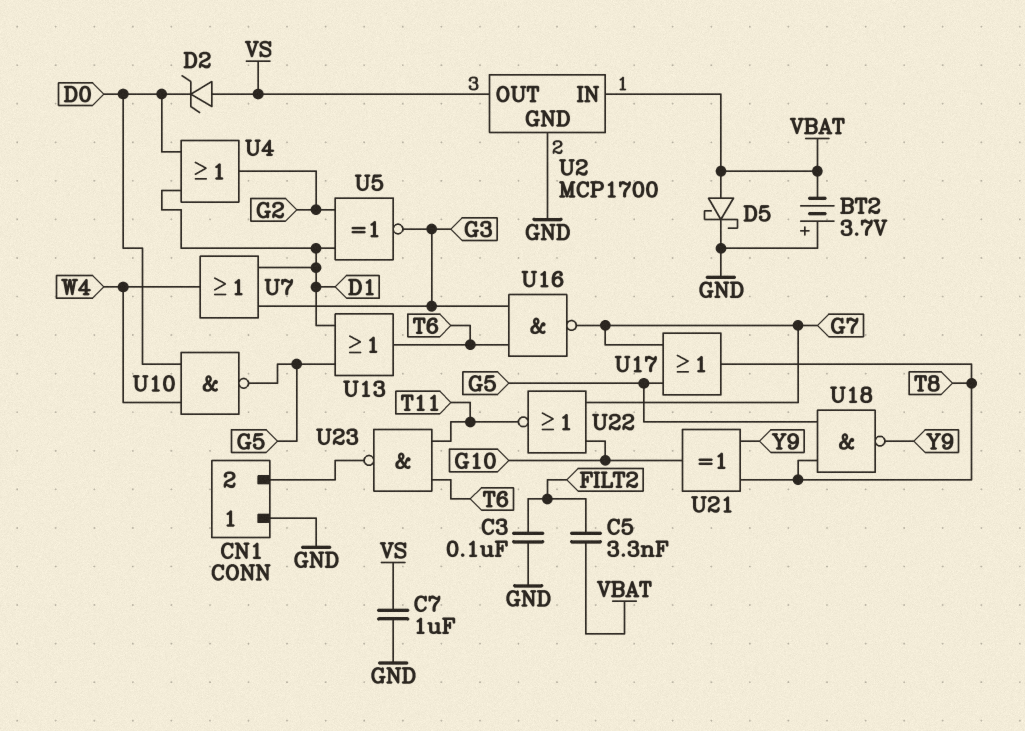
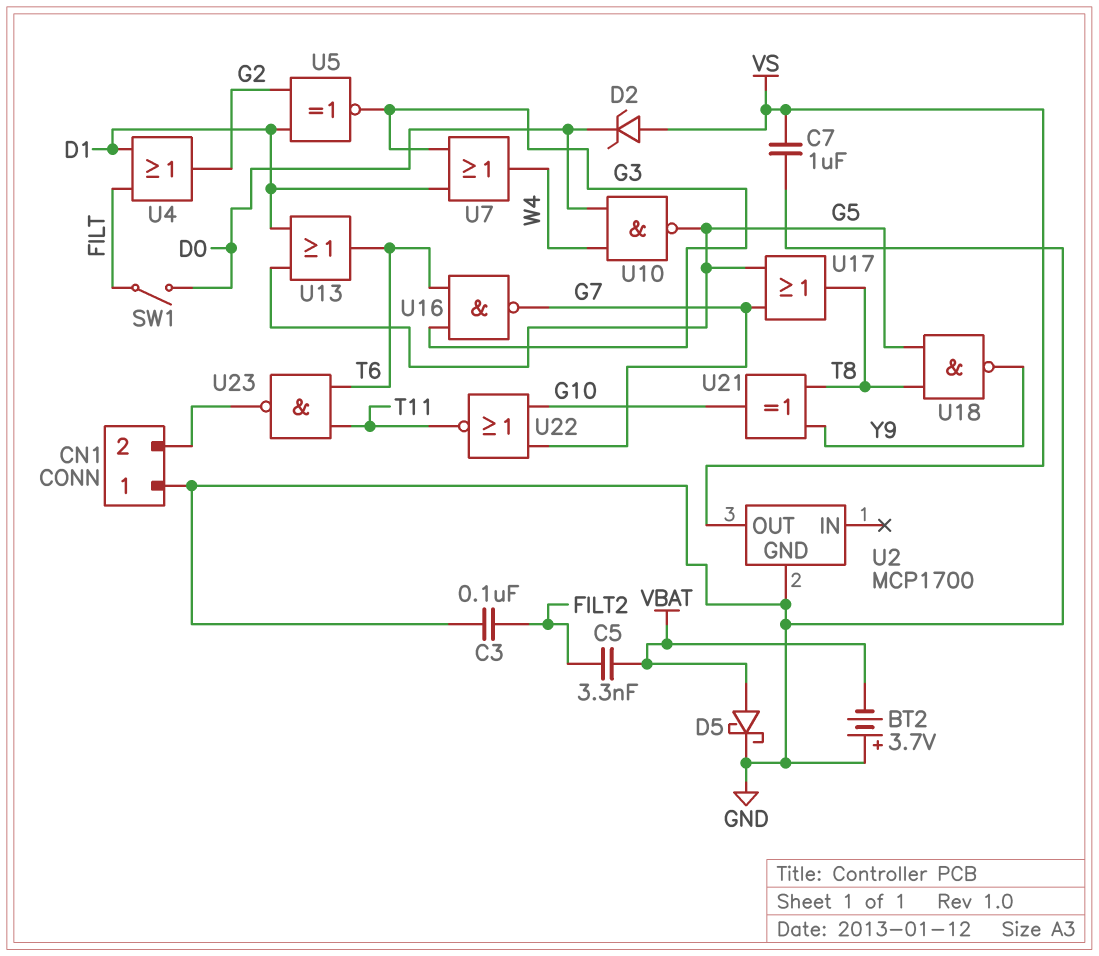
SW1: none -> switch (D0, FILT)
U2 pin IN: VBAT -> none
U4: OR (in D0, in D1, out G2) -> OR (in D1, in FILT, out G2)

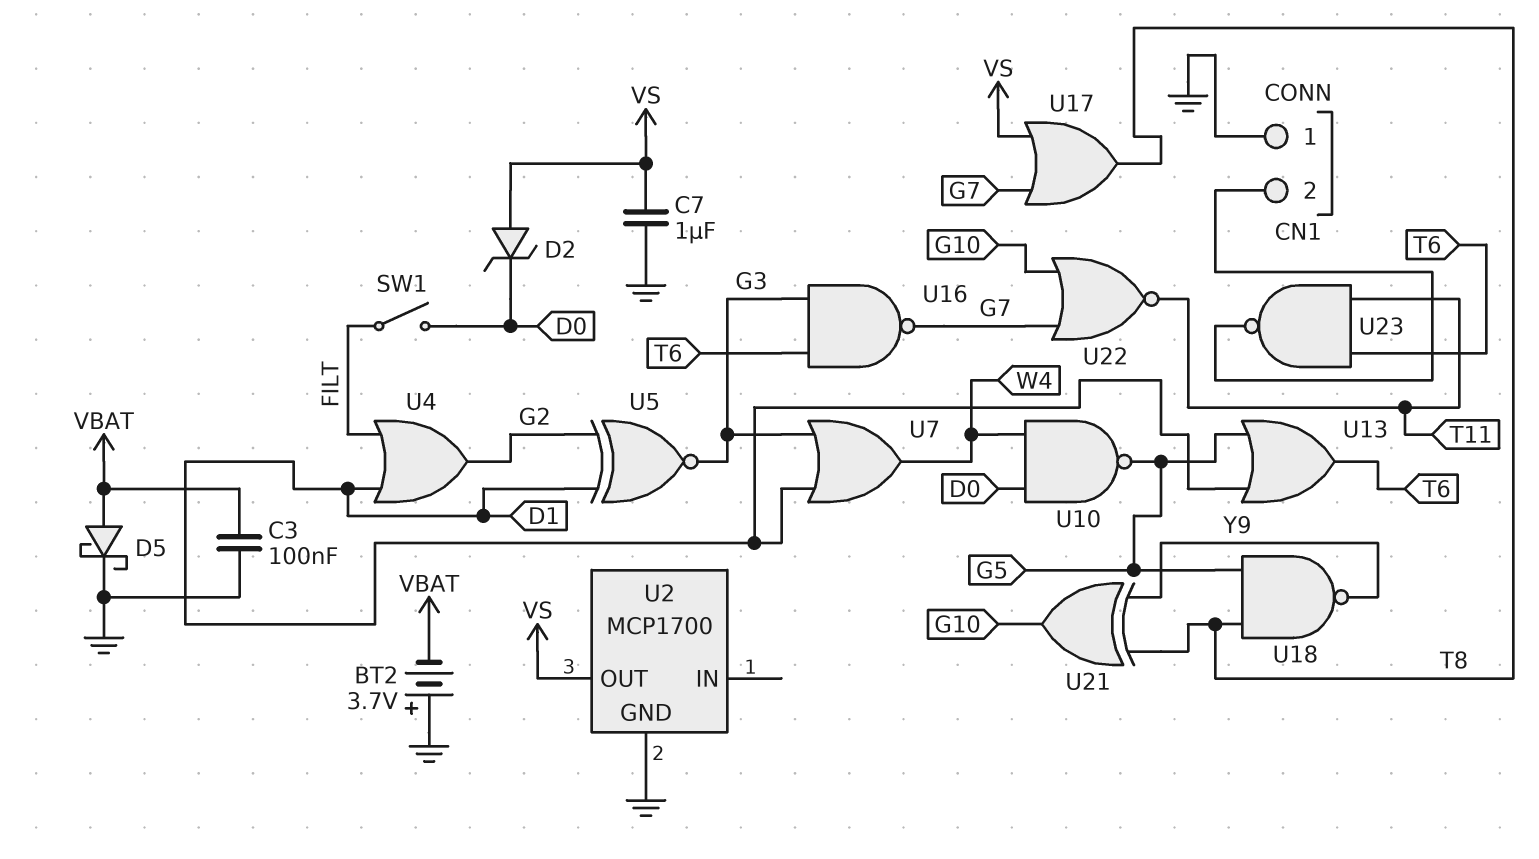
C3: 100nF (FILT2, GND) -> 100nF (GND, VBAT)
C5: 3.3nF (FILT2, VBAT) -> none
U17: OR (in G5, in G7, out T8) -> OR (in G7, in VS, out T8)

